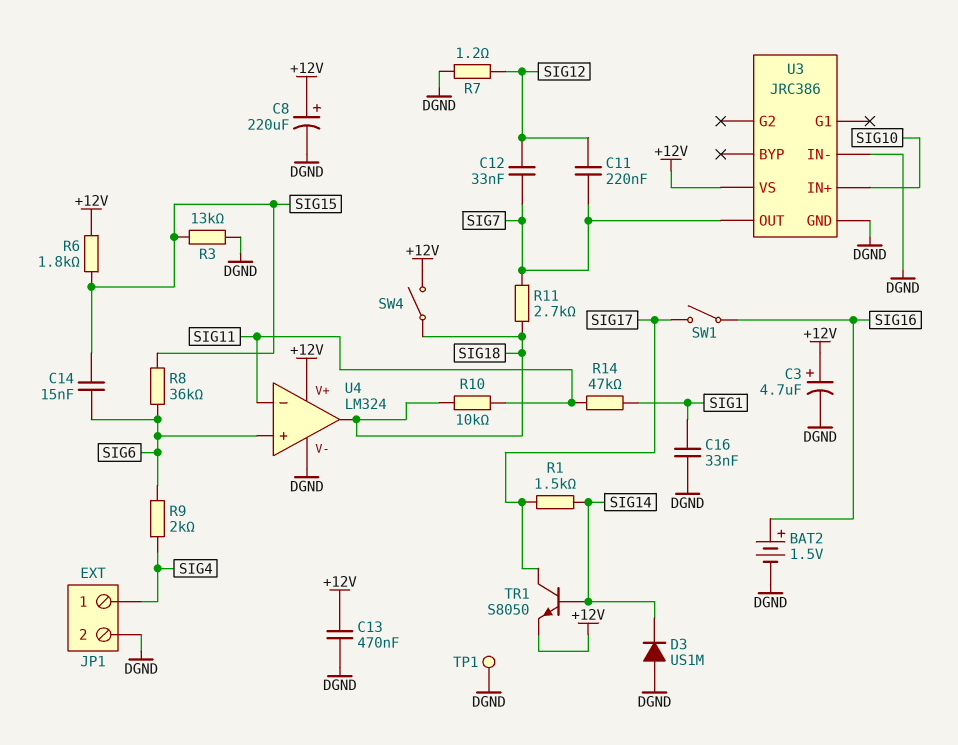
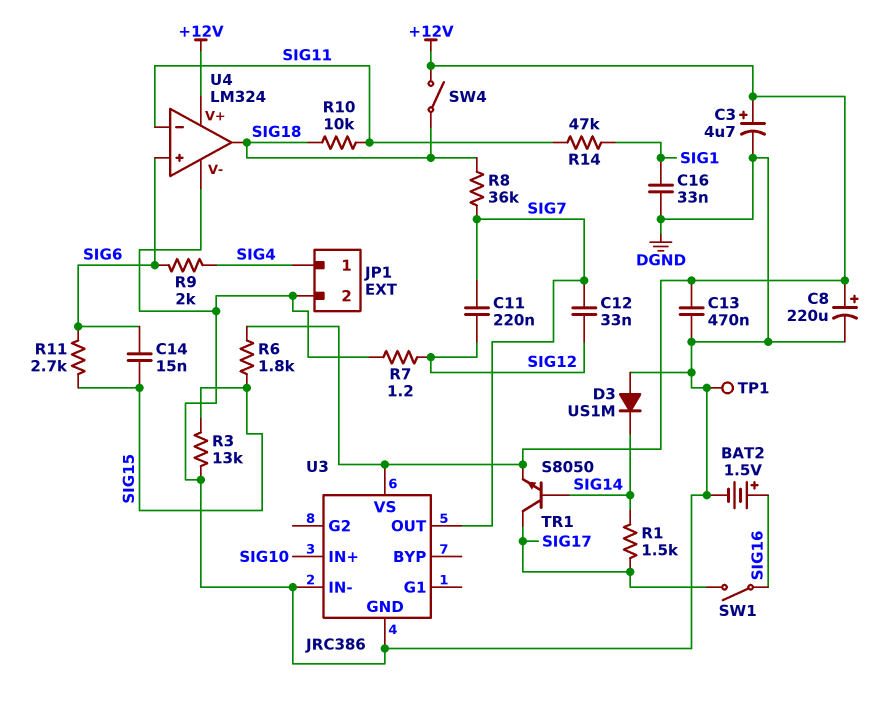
R8: 36k (SIG6, SIG15) -> 36k (SIG7, SIG18)
R11: 2.7k (SIG7, SIG18) -> 2.7k (SIG6, SIG15)

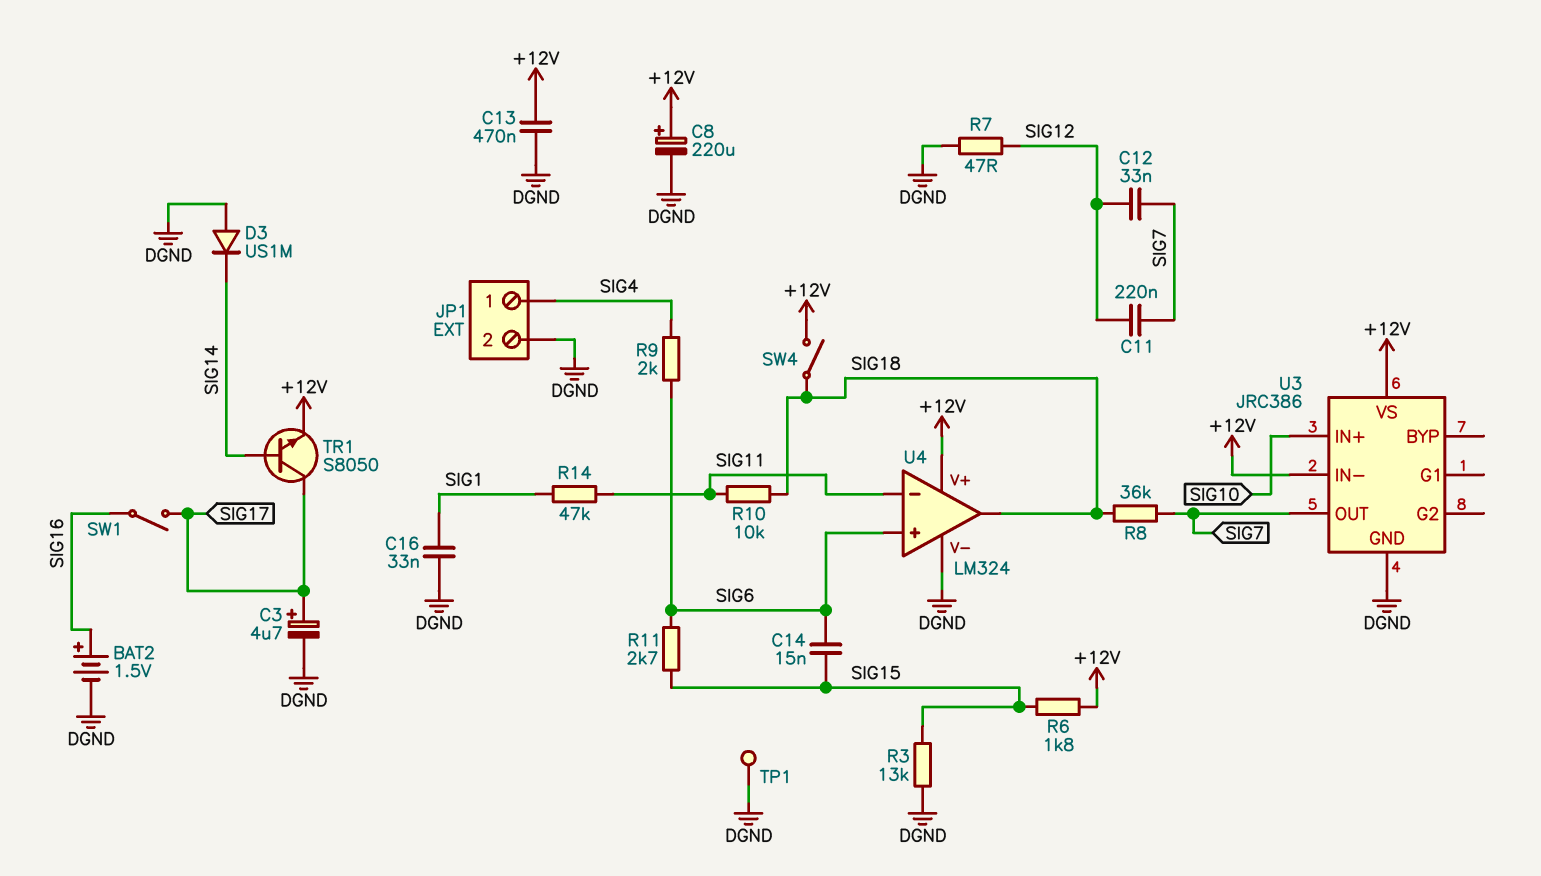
C3: 4.7uF (plus +12V, minus DGND) -> 4.7uF (plus SIG17, minus DGND)
R1: 1.5k (SIG14, SIG17) -> none
R7: 1.2 (DGND, SIG12) -> 47 (DGND, SIG12)
U3 pin IN-: DGND -> +12V

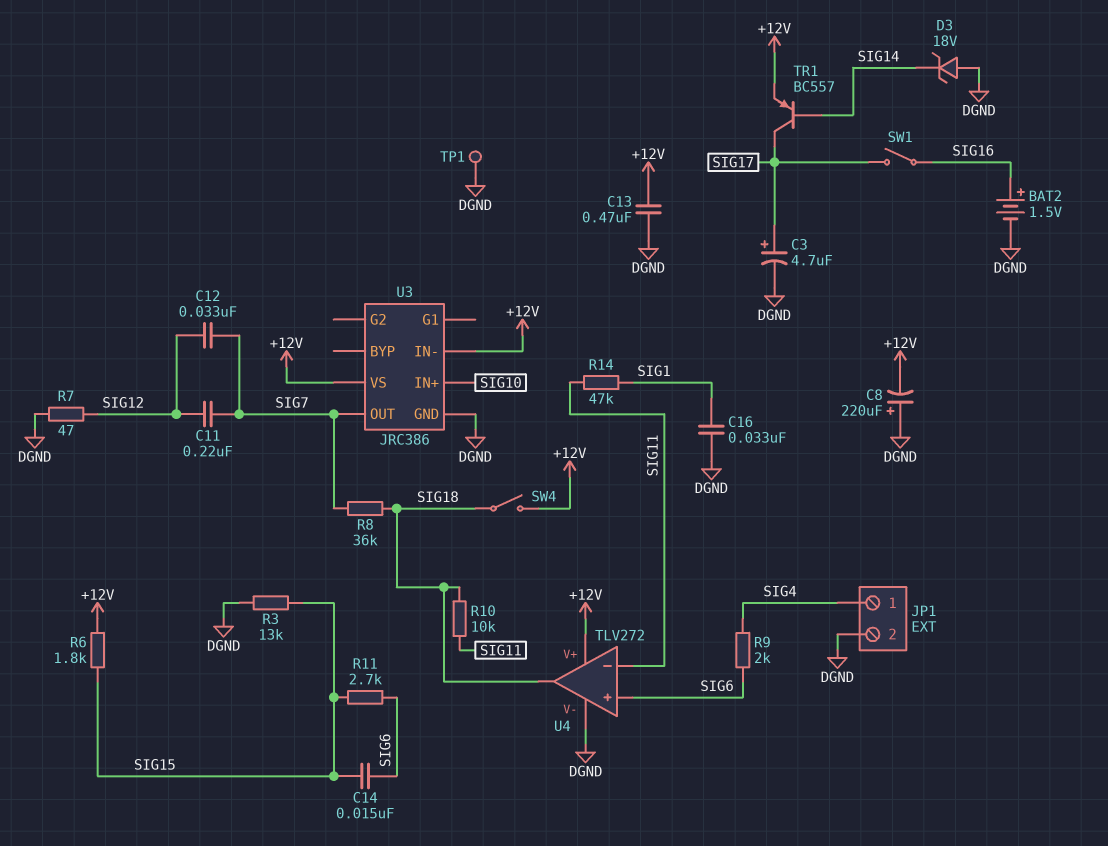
C8: 220uF (plus +12V, minus DGND) -> 220uF (plus DGND, minus +12V)
D3: diode US1M (A DGND, K SIG14) -> zener 18V (A DGND, K SIG14)
TR1: NPN S8050 (B SIG14, C SIG17, E +12V) -> PNP BC557 (B SIG14, C SIG17, E +12V)
U4: LM324 -> TLV272

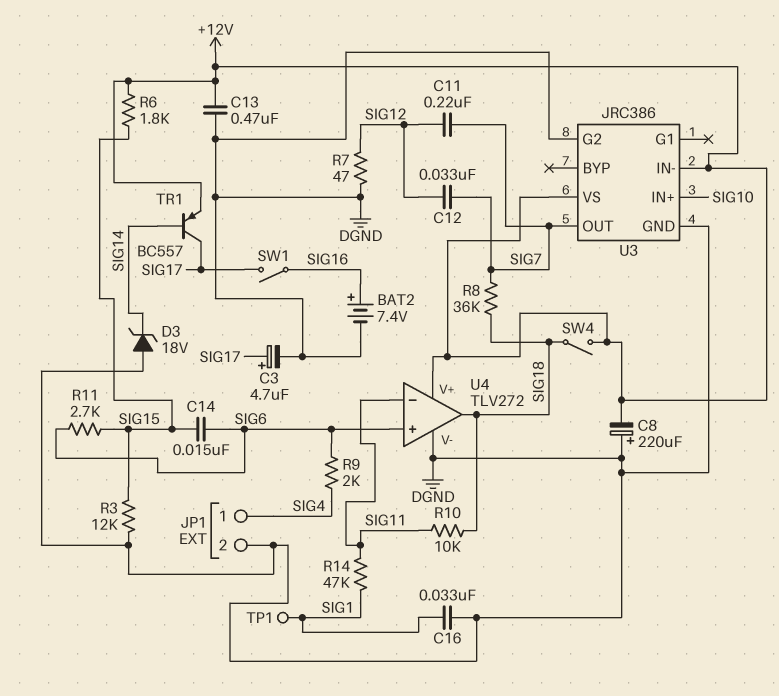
BAT2: 1.5V (plus SIG16, minus DGND) -> 7.4V (plus SIG16, minus DGND)
R3: 13k (DGND, SIG15) -> 12k (DGND, SIG15)
TP1: test point (DGND) -> test point (SIG1)
U3 pin G2: none -> DGND

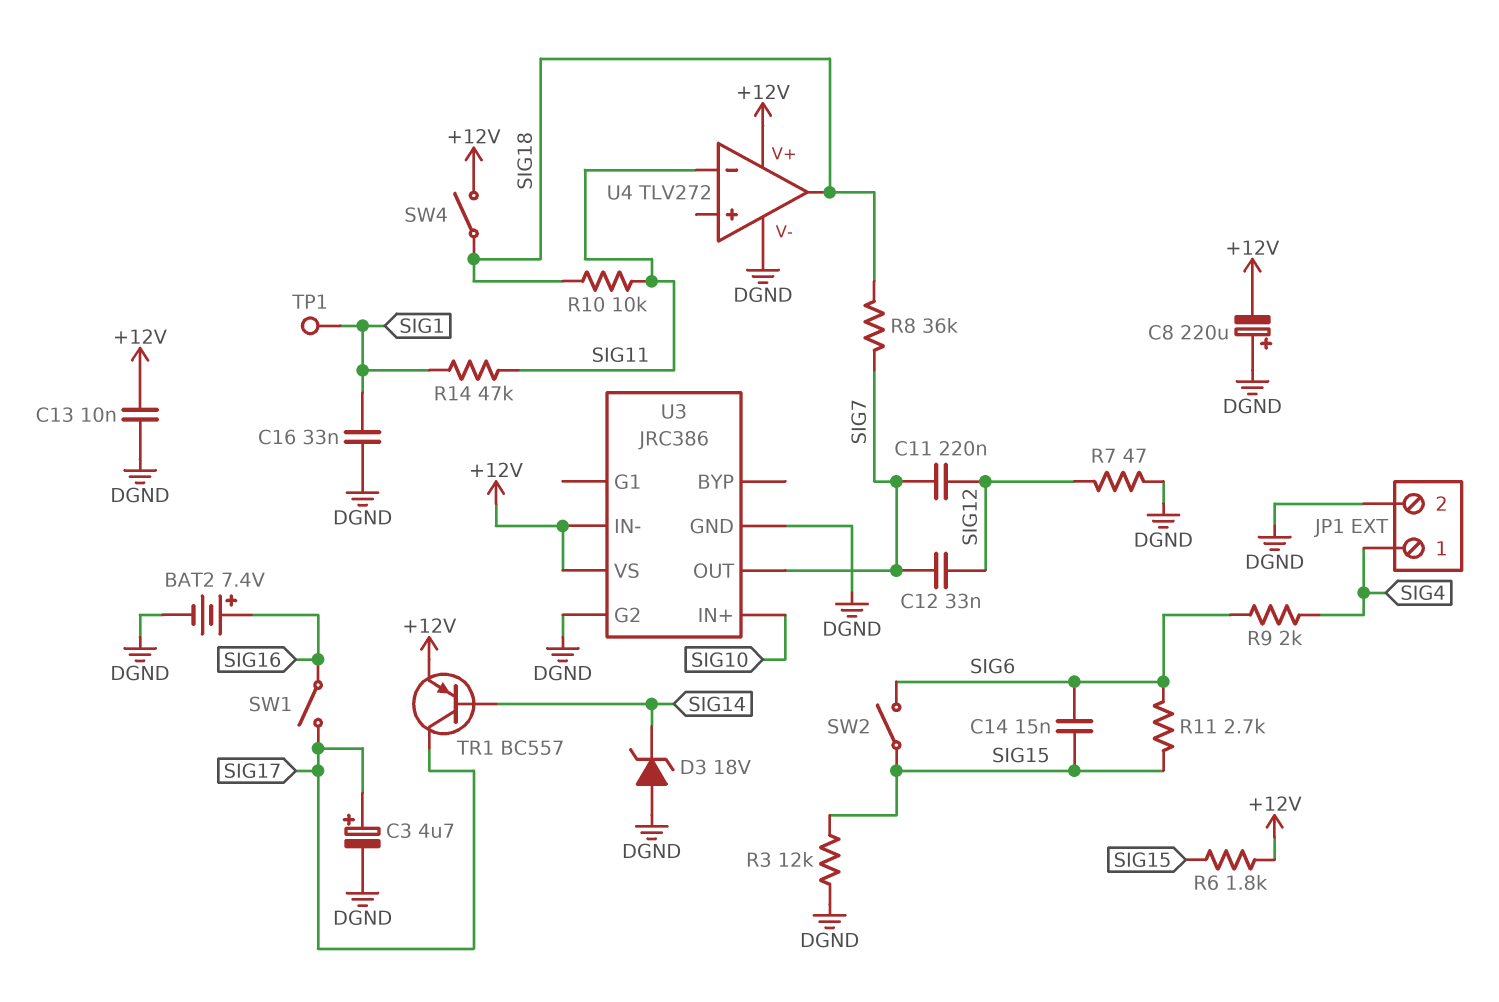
C13: 470nF (+12V, DGND) -> 10nF (+12V, DGND)
SW2: none -> switch (SIG6, SIG15)
U4 pin in+: SIG6 -> none

